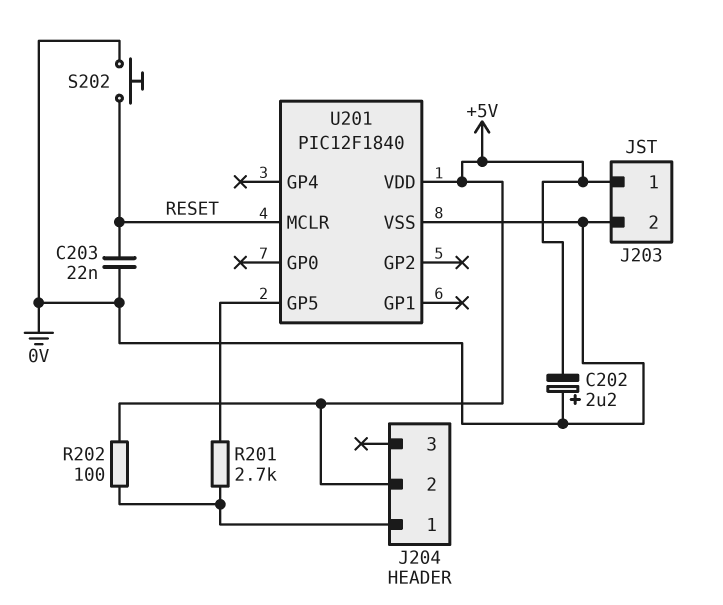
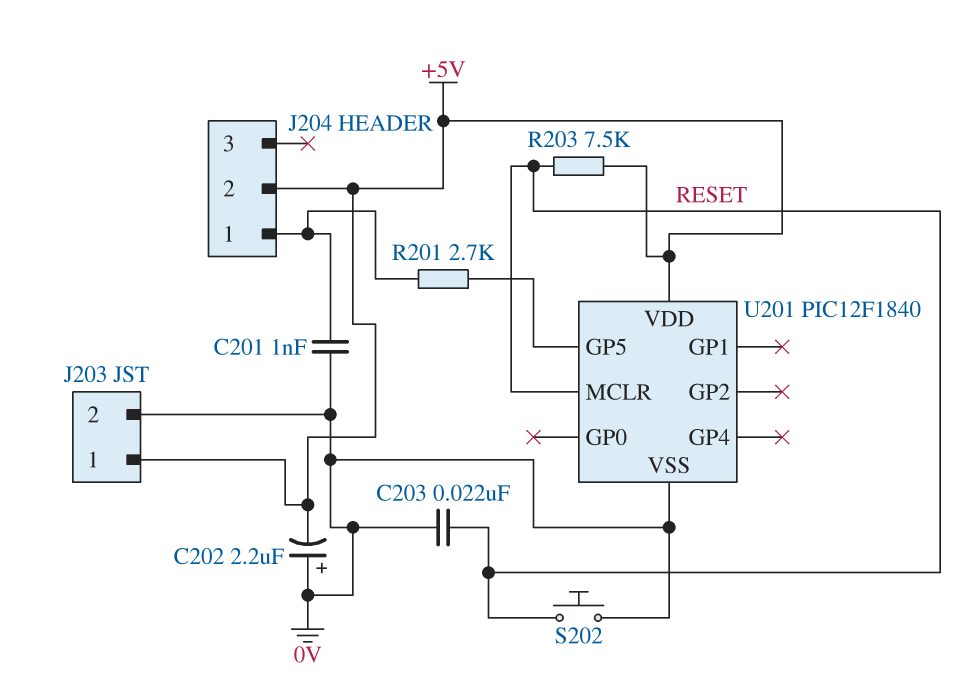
C201: none -> 1nF (0V, J204/1)
R202: 100 (+5V, J204/1) -> none
R203: none -> 7.5k (+5V, RESET)

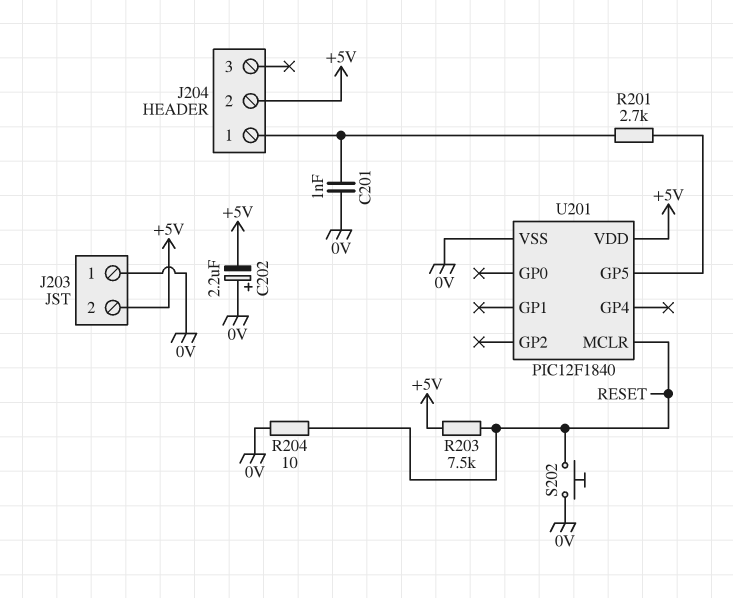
C203: 22nF (0V, RESET) -> none
J203 pin 1: +5V -> 0V
J203 pin 2: 0V -> +5V
R204: none -> 10 (0V, RESET)

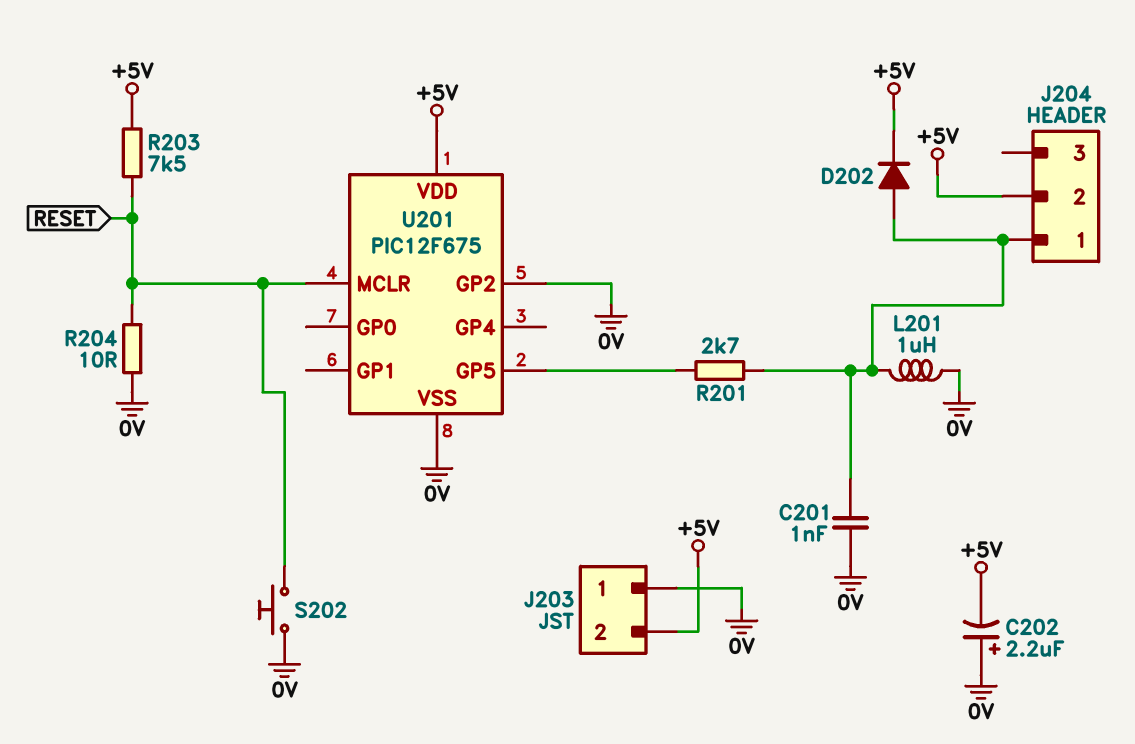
D202: none -> diode (A J204/1, K +5V)
L201: none -> 1uH (0V, J204/1)
U201: PIC12F1840 -> PIC12F675
U201 pin GP2: none -> 0V

